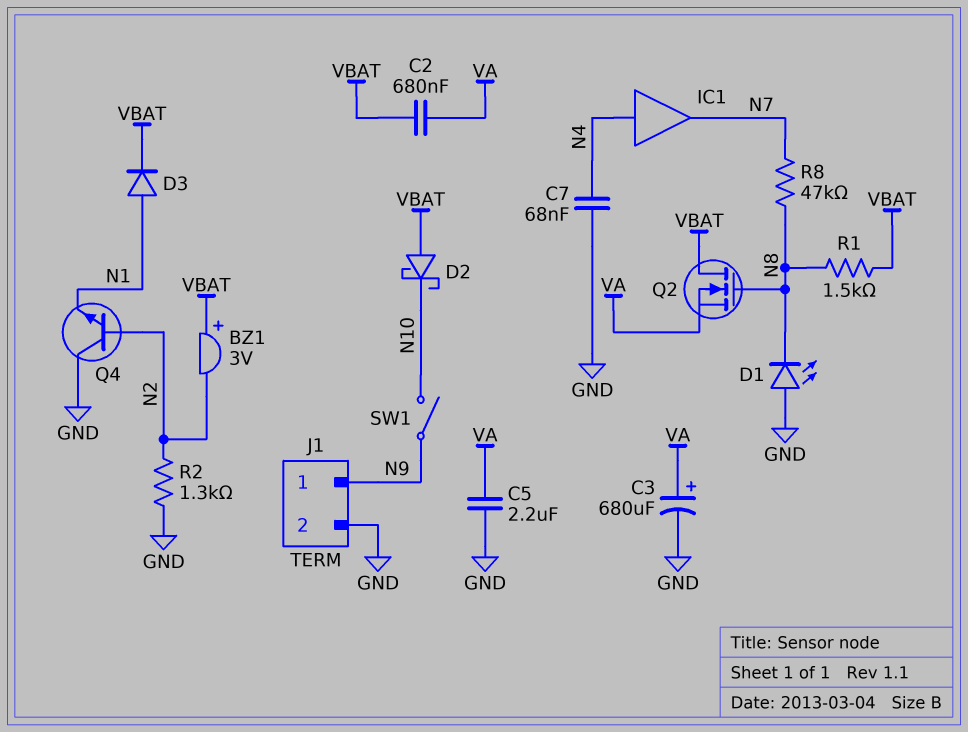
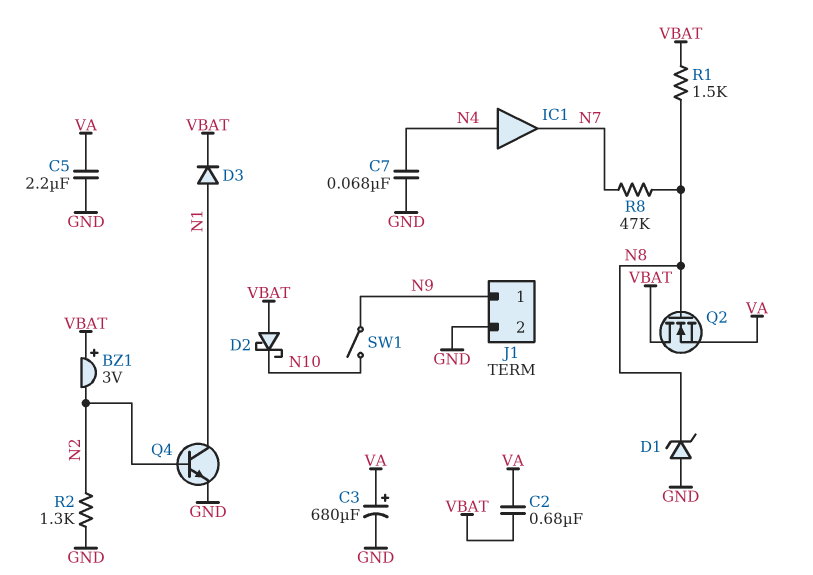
D1: LED (A GND, K N8) -> zener (A GND, K N8)
Q4: NPN (B N2, C GND, E N1) -> NPN (B N2, C N1, E GND)

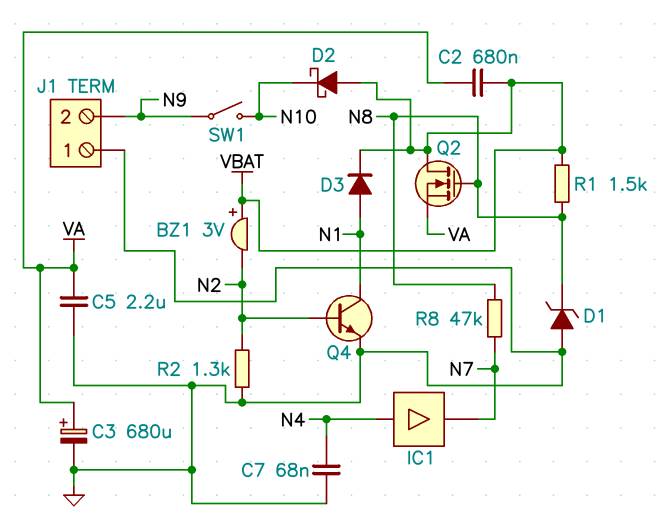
J1 pin 1: N9 -> GND
J1 pin 2: GND -> N9

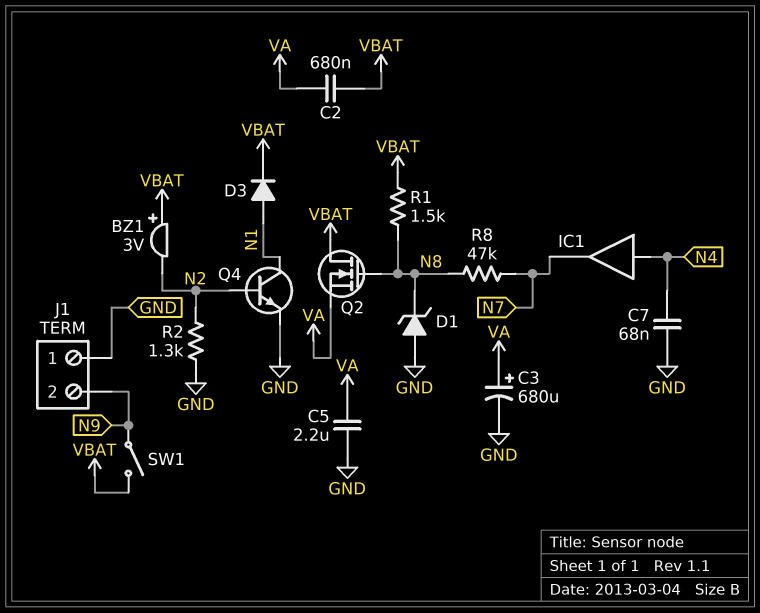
D2: schottky (A VBAT, K N10) -> none
SW1: switch (N9, N10) -> switch (N9, VBAT)

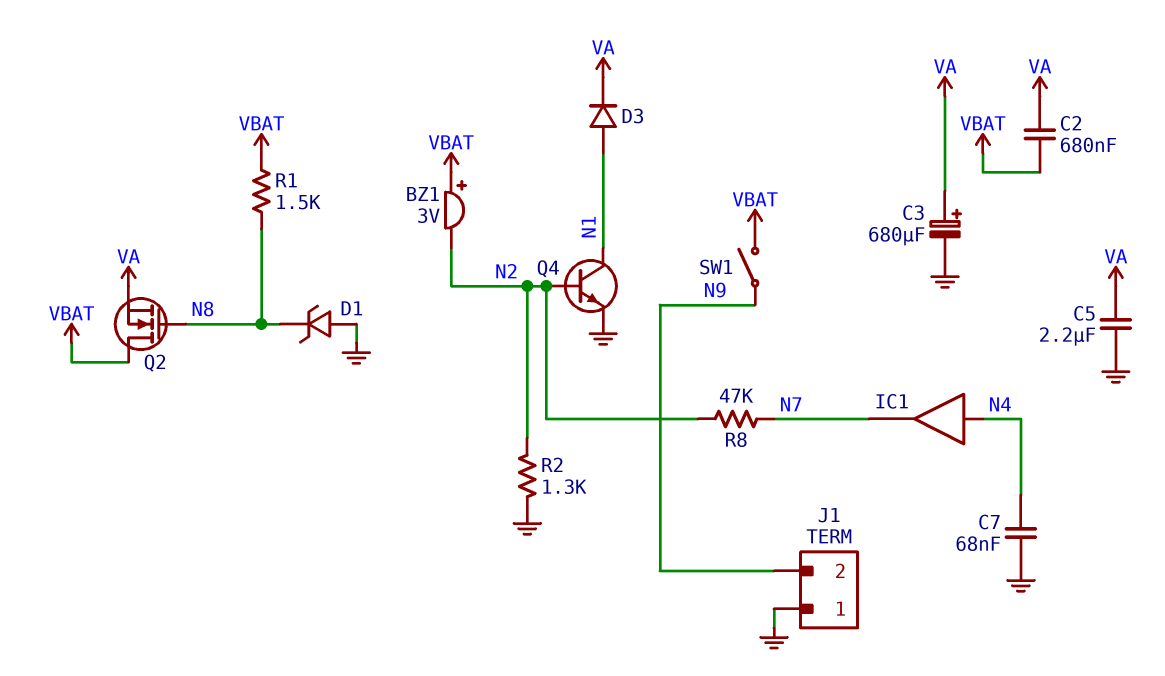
D3: diode (A N1, K VBAT) -> diode (A N1, K VA)
R8: 47k (N7, N8) -> 47k (N2, N7)

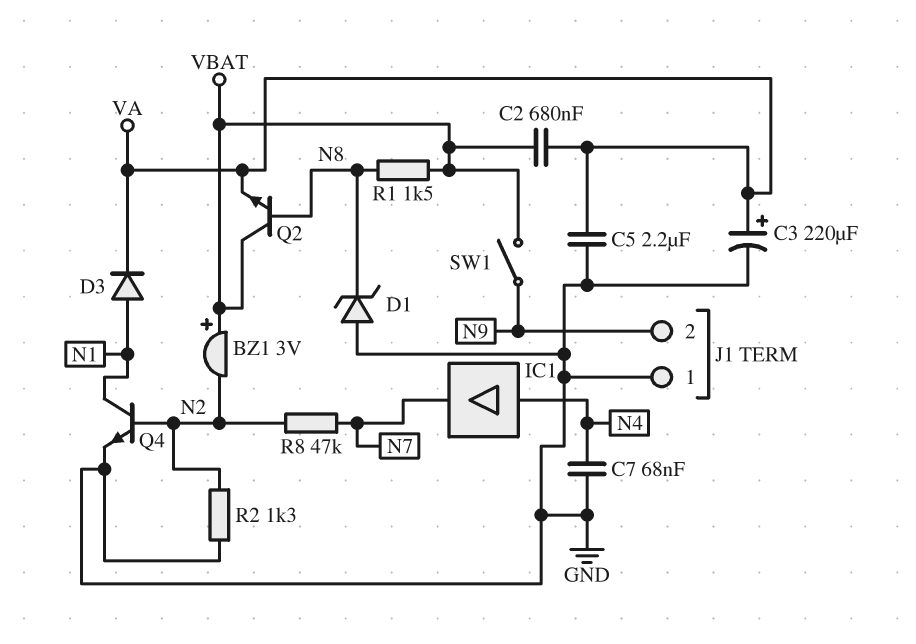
C3: 680uF (plus VA, minus GND) -> 220uF (plus VA, minus GND)
Q2: NMOS (G N8, D VBAT, S VA) -> NPN (B N8, C VBAT, E VA)

